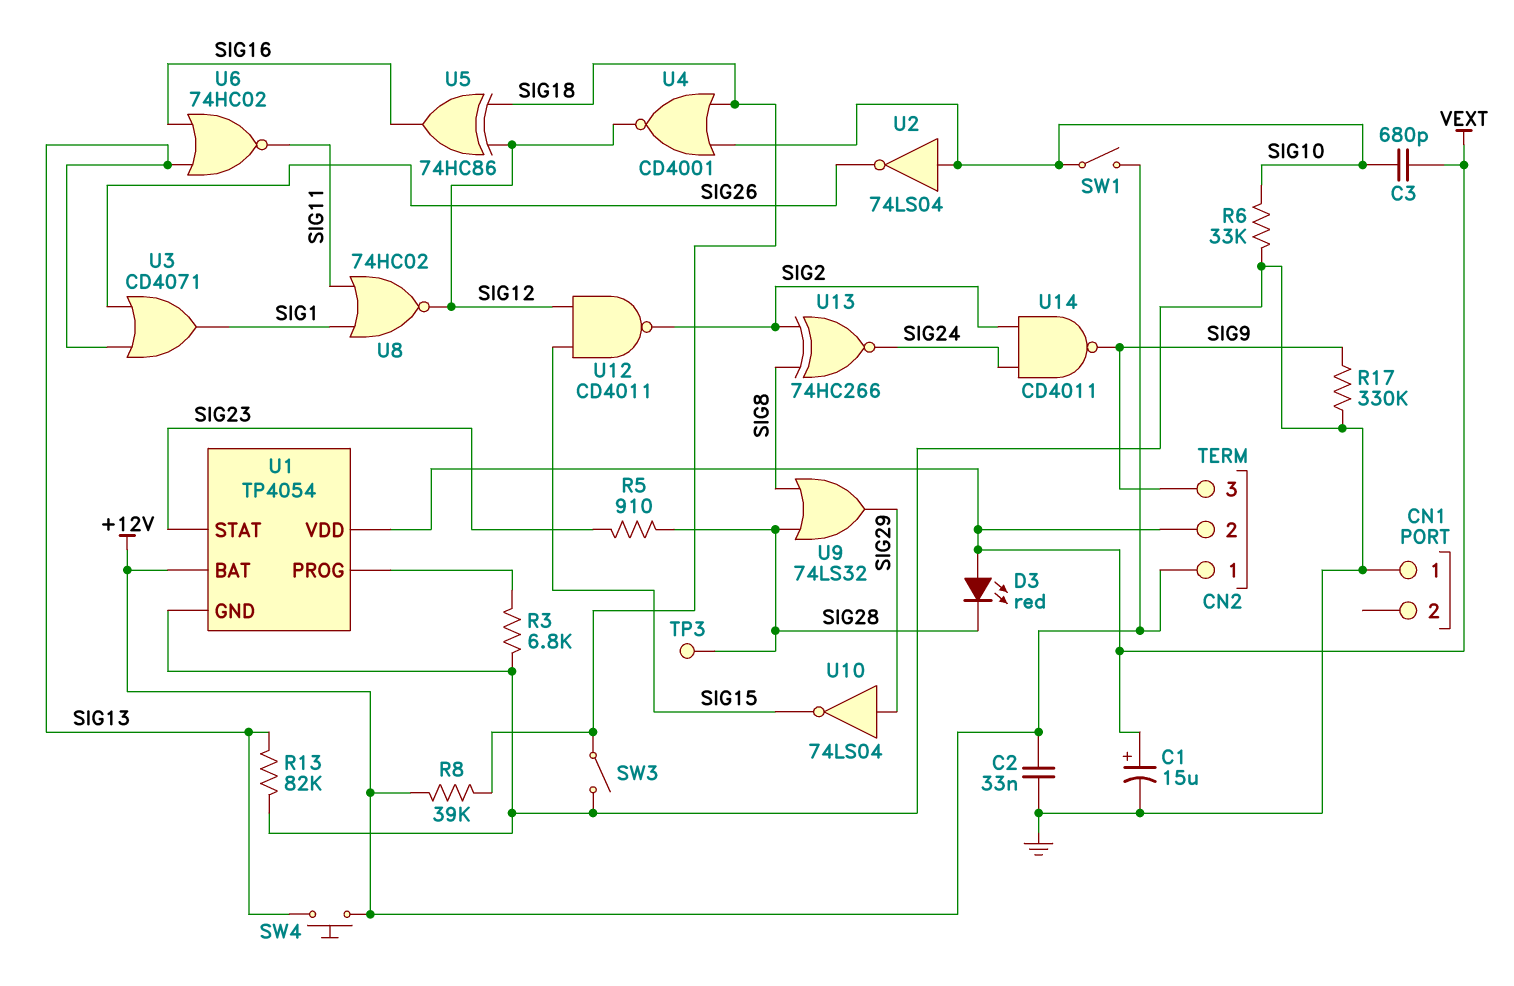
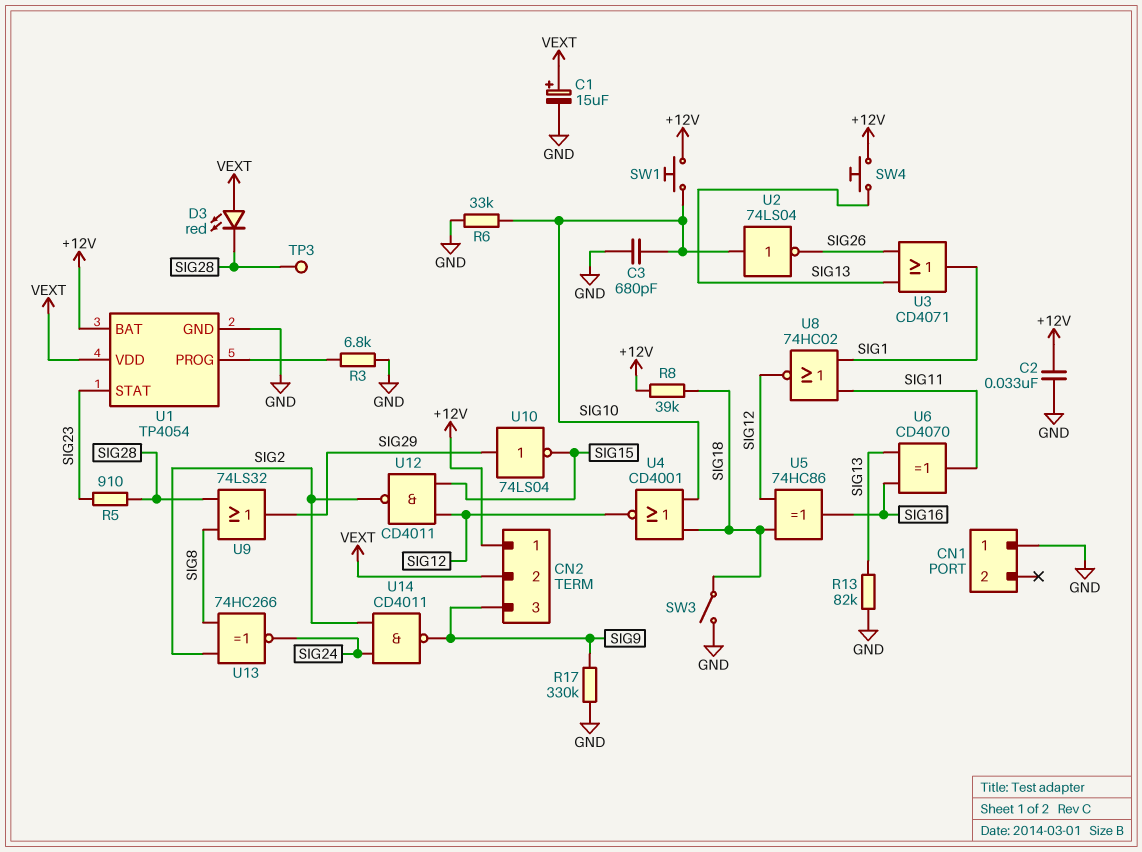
C3: 680pF (SIG10, VEXT) -> 680pF (GND, SIG10)
SW1: switch (+12V, SIG10) -> button (+12V, SIG10)
U6: NOR 74HC02 (in SIG13, in SIG16, out SIG11) -> XOR CD4070 (in SIG13, in SIG16, out SIG11)

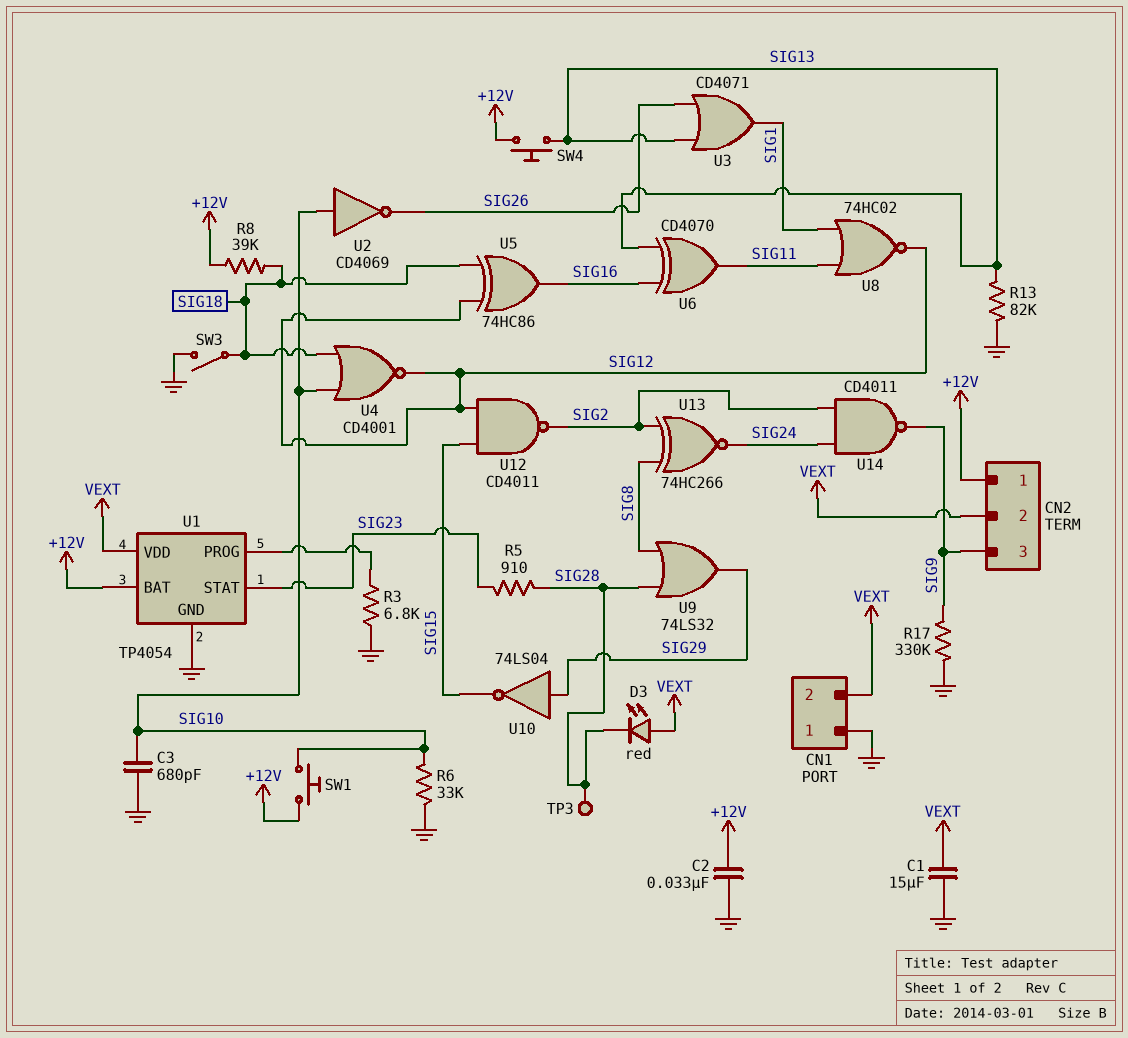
C1: 15uF (plus VEXT, minus GND) -> 15uF (GND, VEXT)
CN1 pin 2: none -> VEXT
U2: NOT 74LS04 (in SIG10, out SIG26) -> NOT CD4069 (in SIG10, out SIG26)

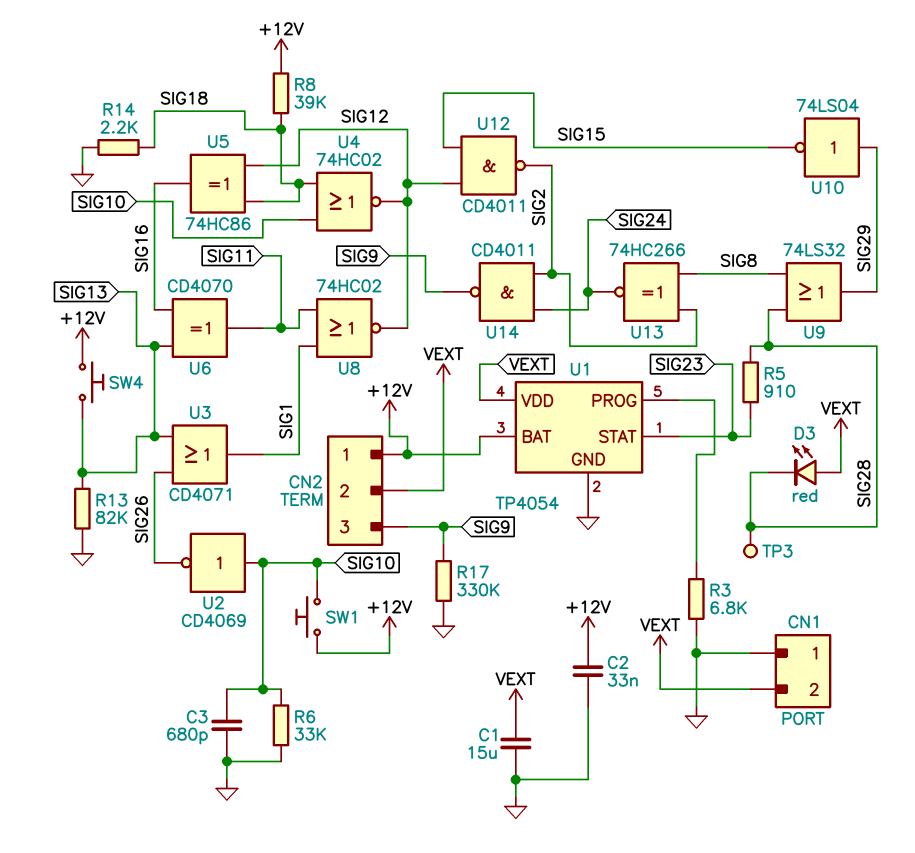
R14: none -> 2.2k (GND, SIG18)
SW3: switch (GND, SIG18) -> none
U4: NOR CD4001 (in SIG10, in SIG18, out SIG12) -> NOR 74HC02 (in SIG10, in SIG18, out SIG12)

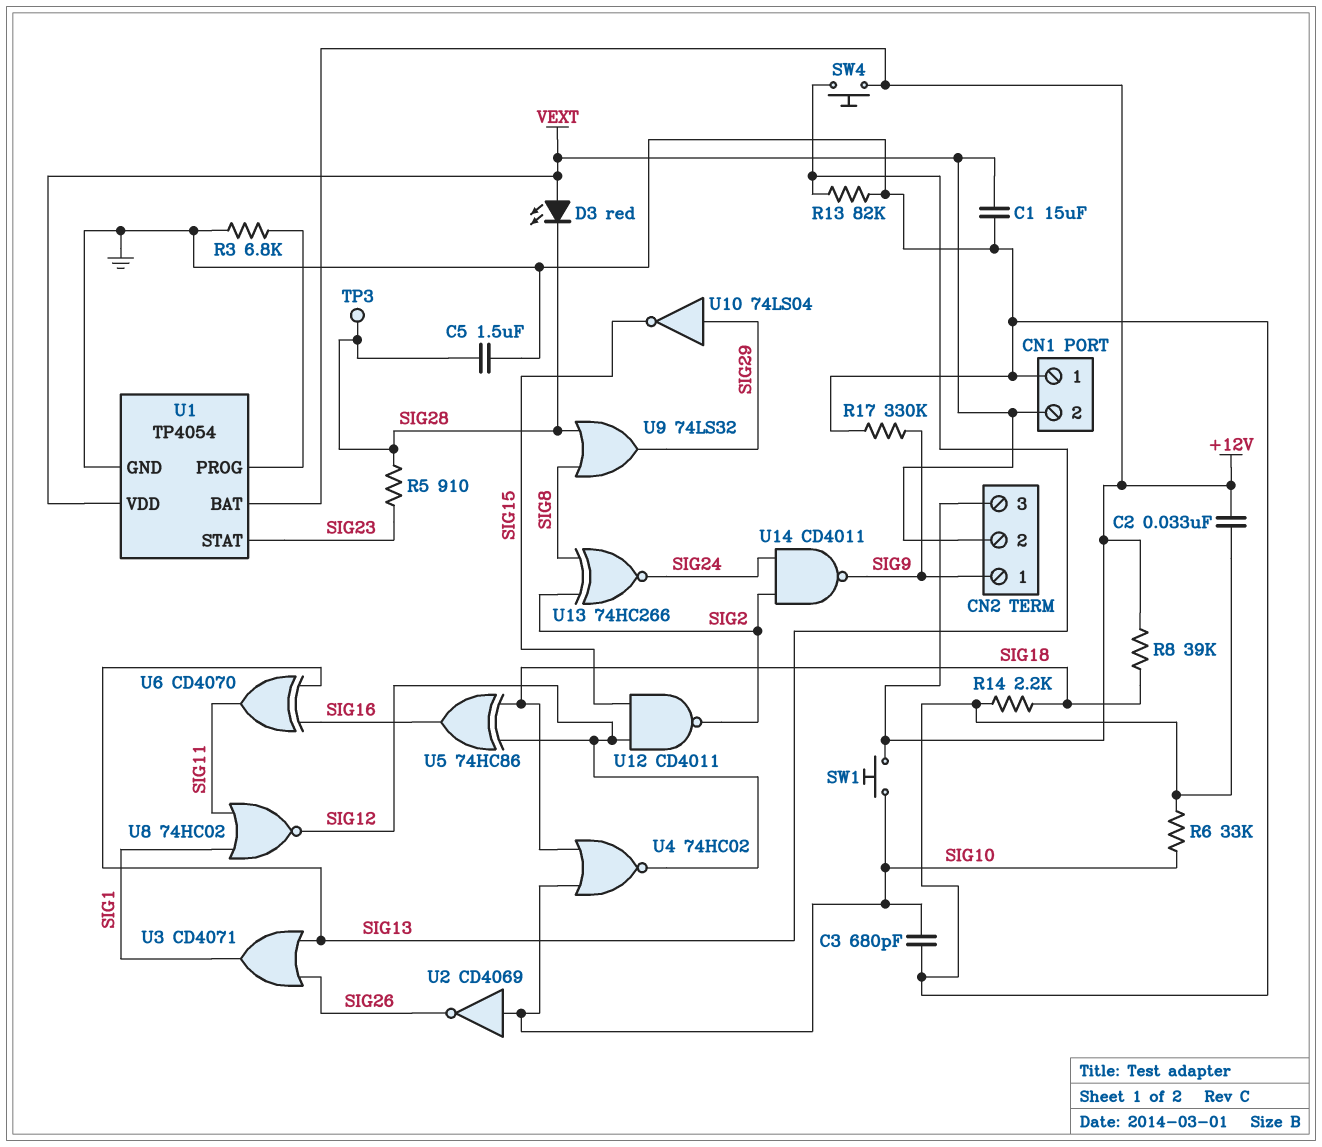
C5: none -> 1.5uF (GND, SIG28)
CN2 pin 1: +12V -> SIG9
CN2 pin 3: SIG9 -> +12V

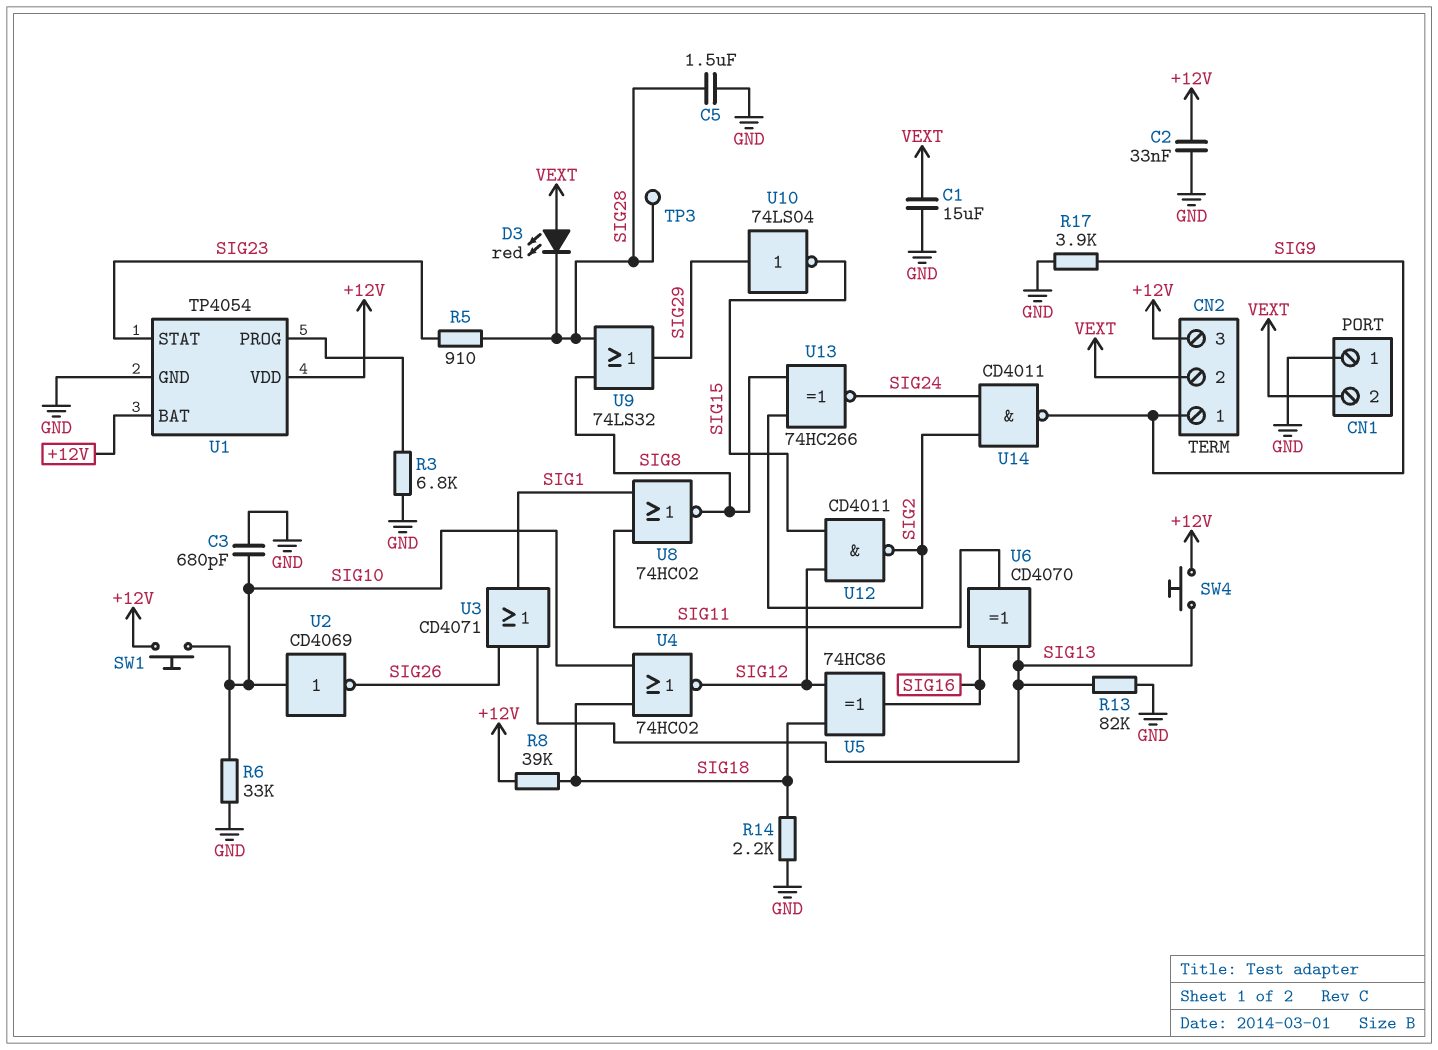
R17: 330k (GND, SIG9) -> 3.9k (GND, SIG9)
U1 pin VDD: VEXT -> +12V
U8: NOR 74HC02 (in SIG1, in SIG11, out SIG12) -> NOR 74HC02 (in SIG1, in SIG11, out SIG8)

